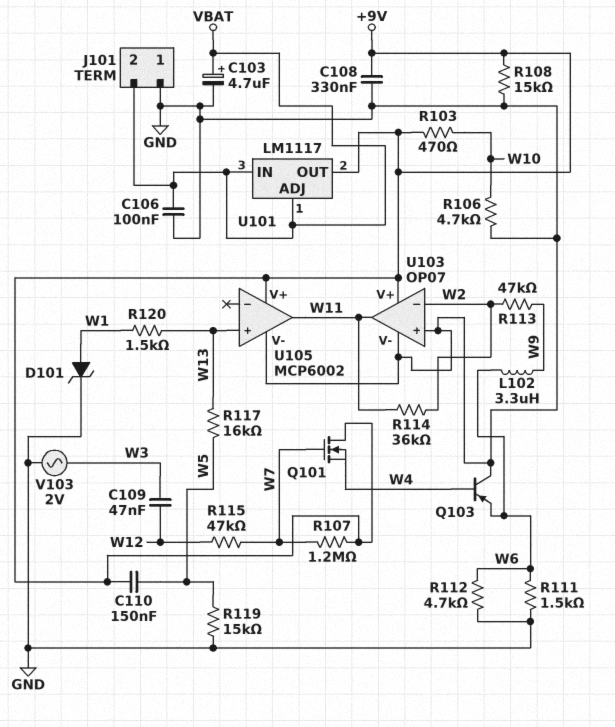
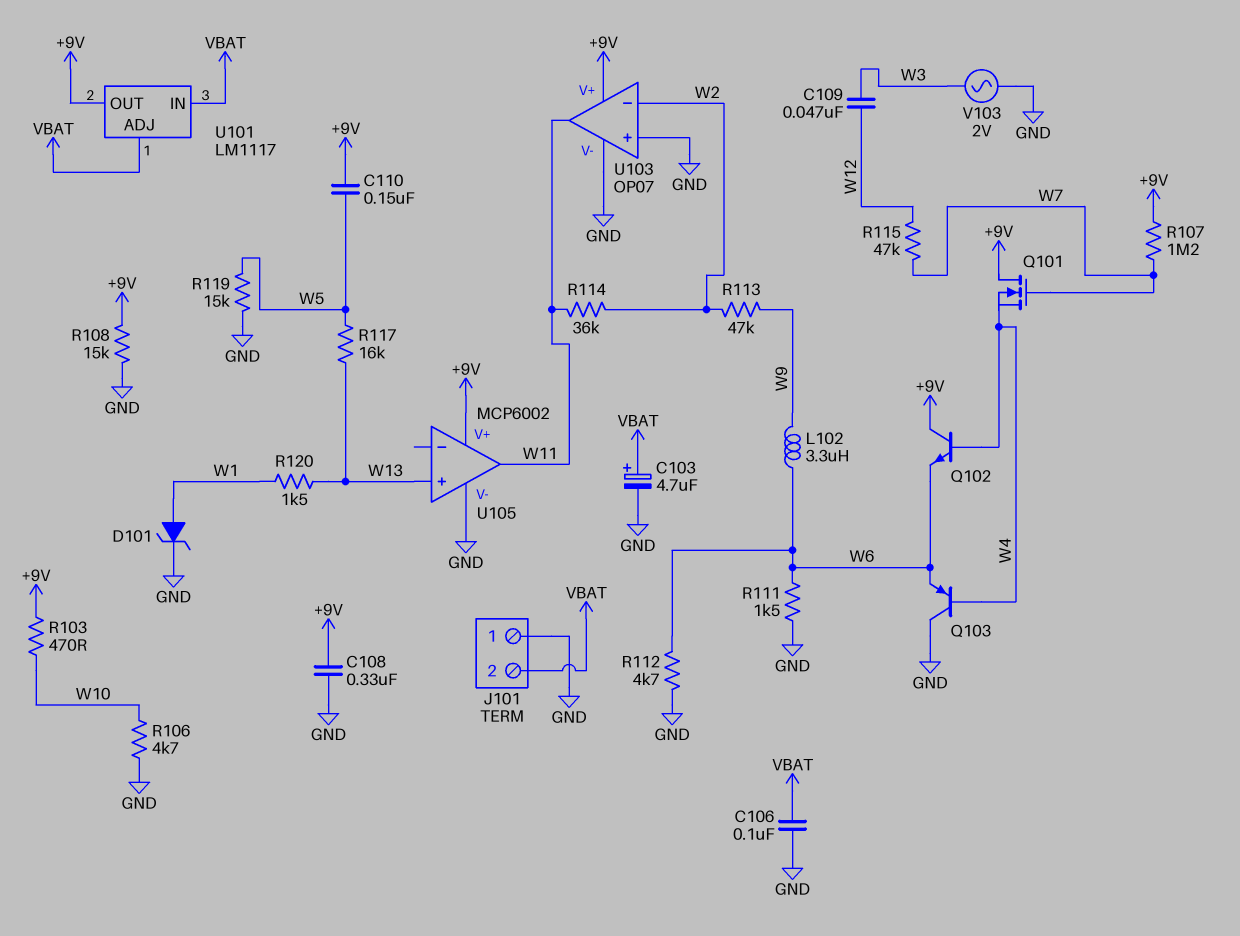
Q102: none -> NPN (B W4, C +9V, E W6)

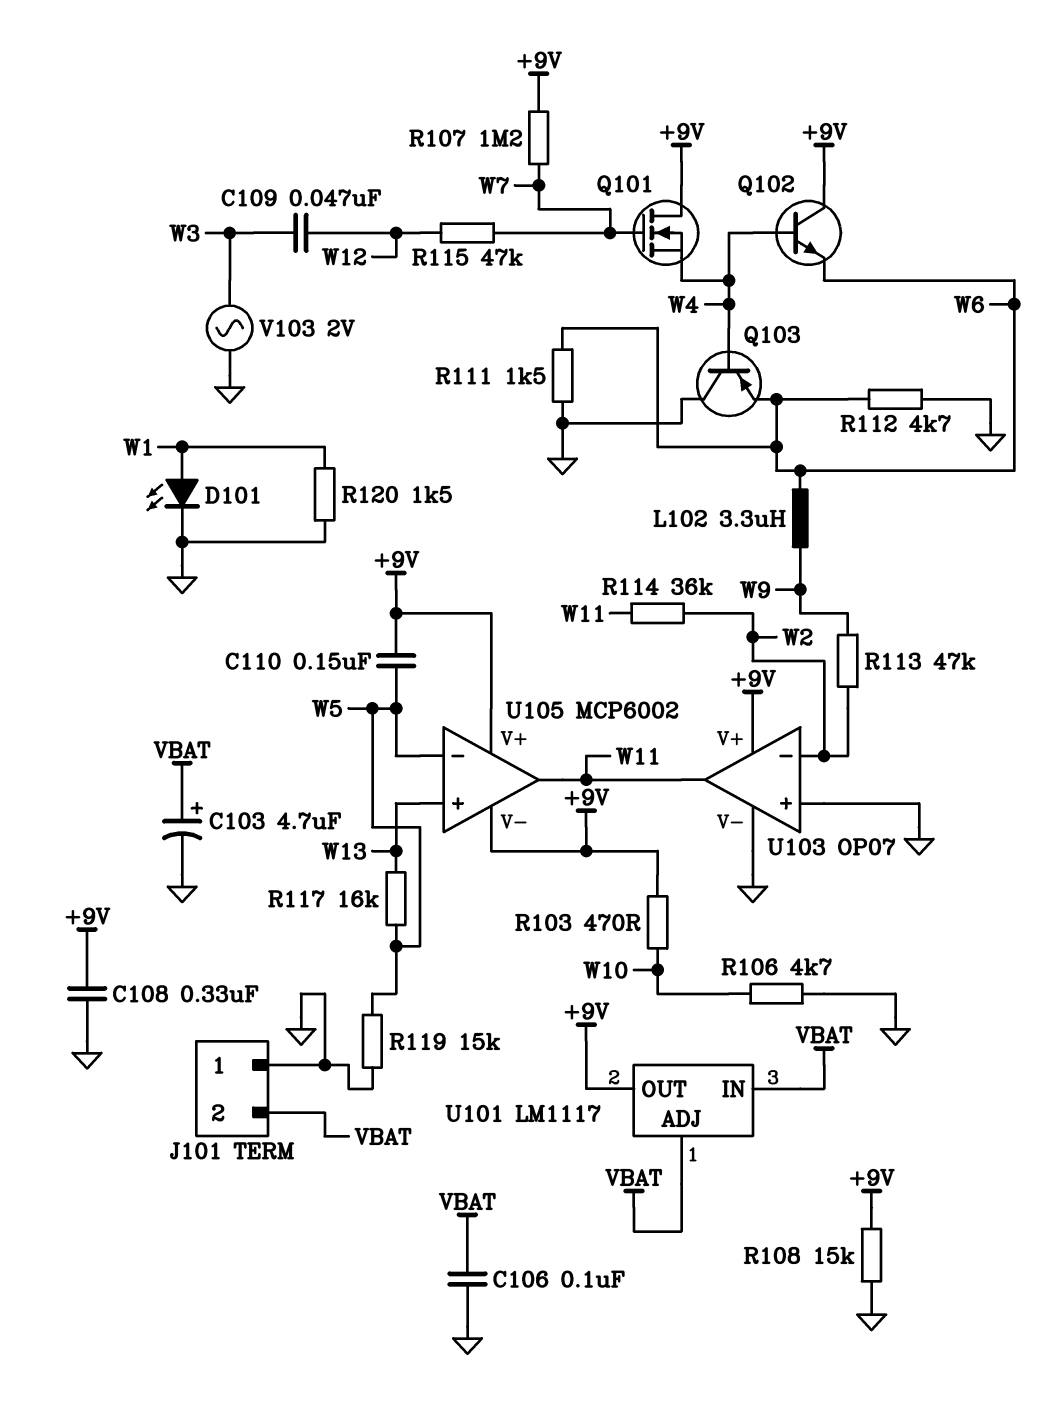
D101: zener (A W1, K GND) -> LED (A W1, K GND)
R120: 1.5k (W1, W13) -> 1.5k (GND, W1)
U105 pin V-: GND -> +9V
U105 pin in-: none -> W5

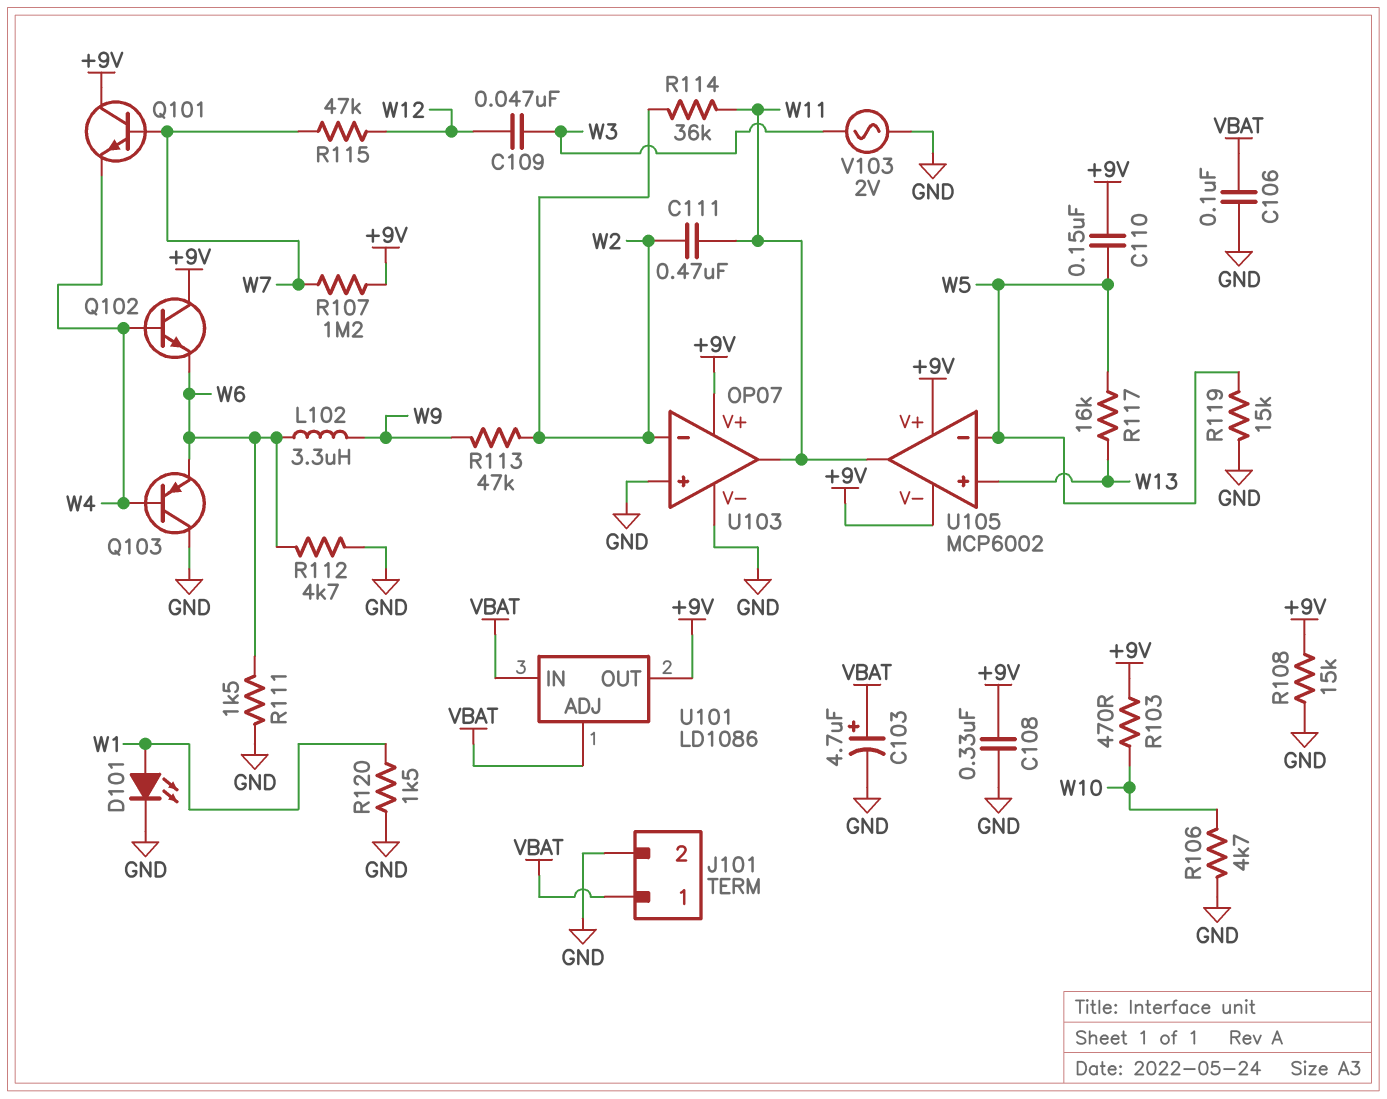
C111: none -> 470nF (W2, W11)
J101 pin 1: GND -> VBAT
J101 pin 2: VBAT -> GND
Q101: NMOS (G W7, D +9V, S W4) -> NPN (B W7, C +9V, E W4)
U101: LM1117 -> LD1086

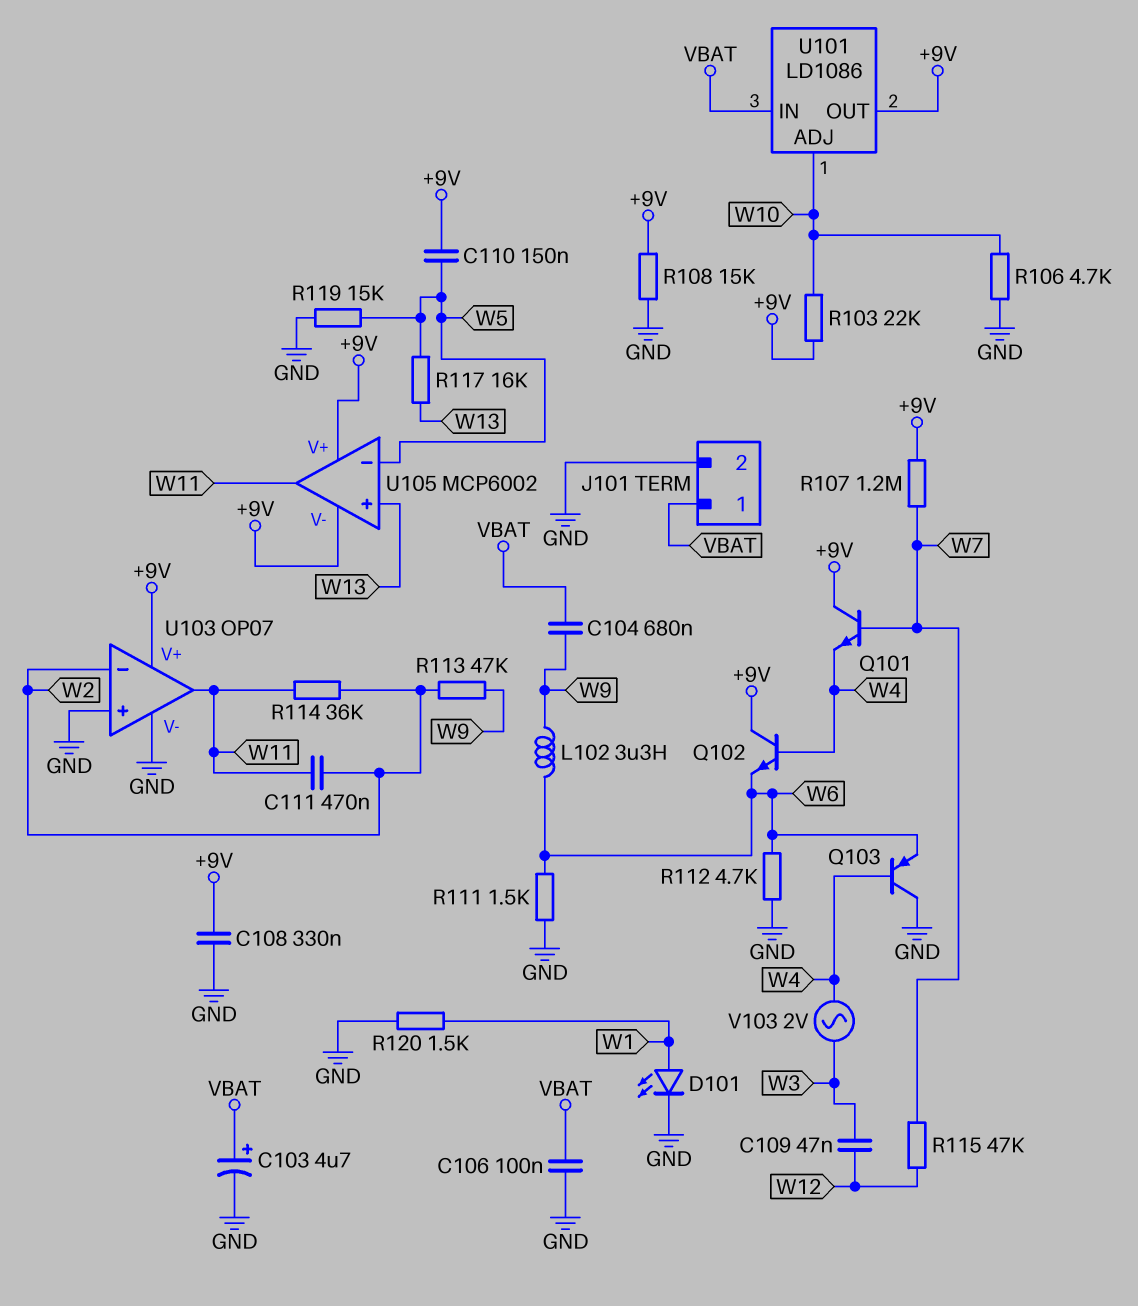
C104: none -> 680nF (VBAT, W9)
R103: 470 (+9V, W10) -> 22k (+9V, W10)
U101 pin ADJ: VBAT -> W10
V103: AC 2V (GND, W3) -> AC 2V (W3, W4)

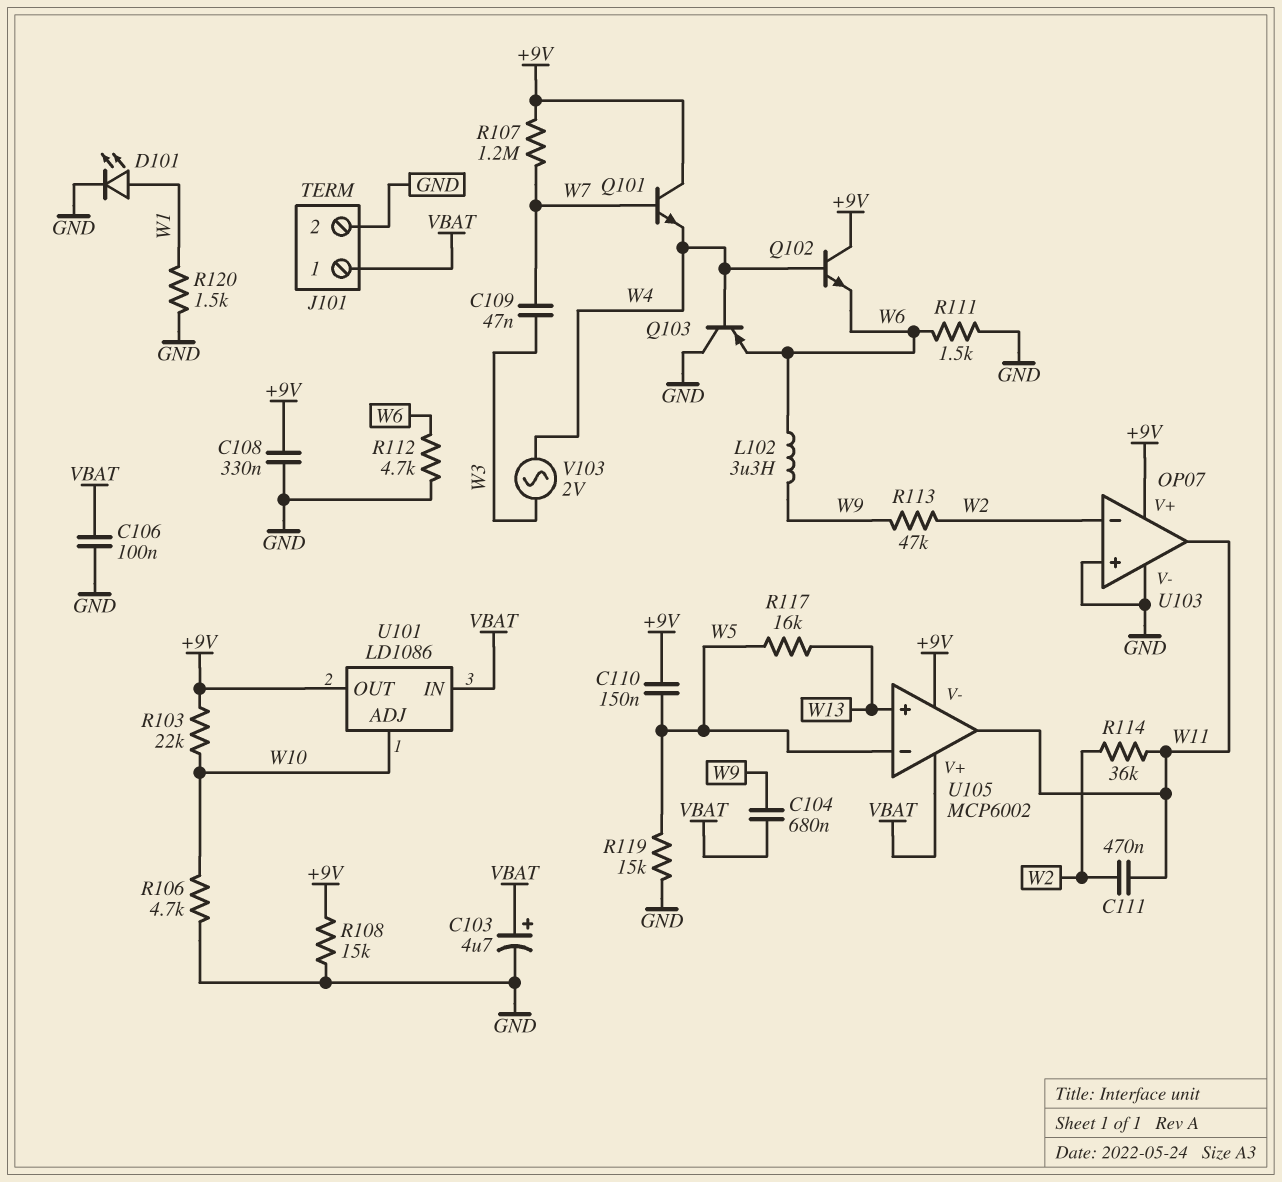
C109: 47nF (W3, W12) -> 47nF (W3, W7)
R115: 47k (W7, W12) -> none
U105 pin V+: +9V -> VBAT

